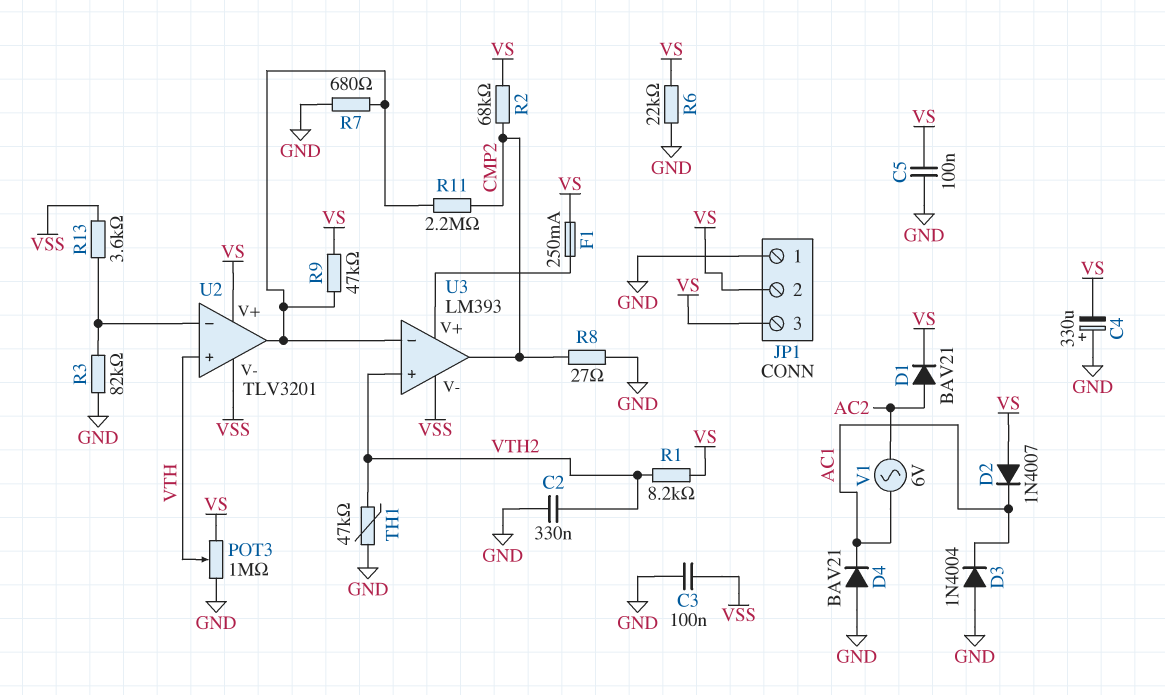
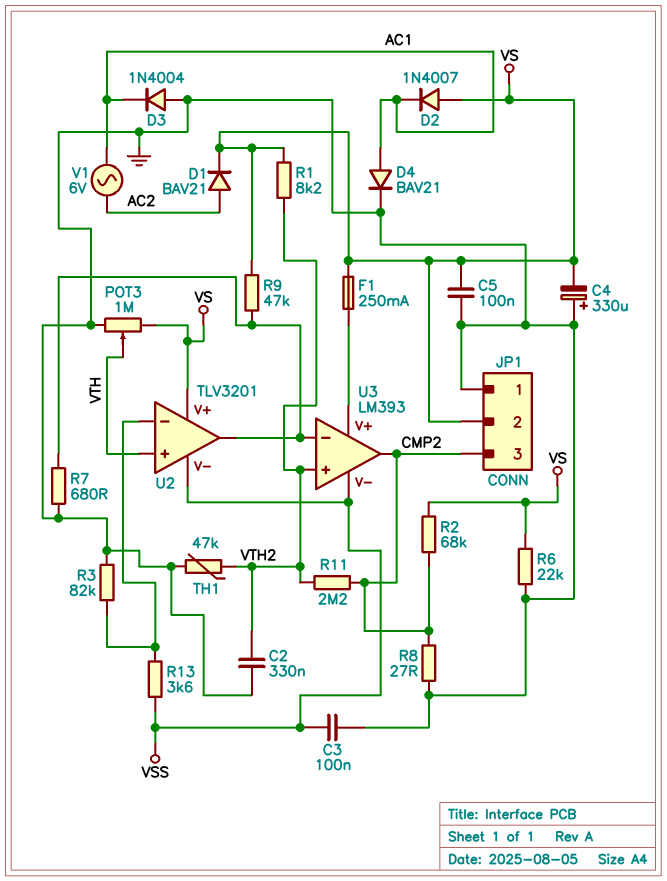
D4: diode BAV21 (A GND, K AC1) -> diode BAV21 (A AC1, K GND)
JP1 pin 3: VS -> CMP2
R11: 2.2M (CMP2, U2/out) -> 2.2M (CMP2, VTH2)

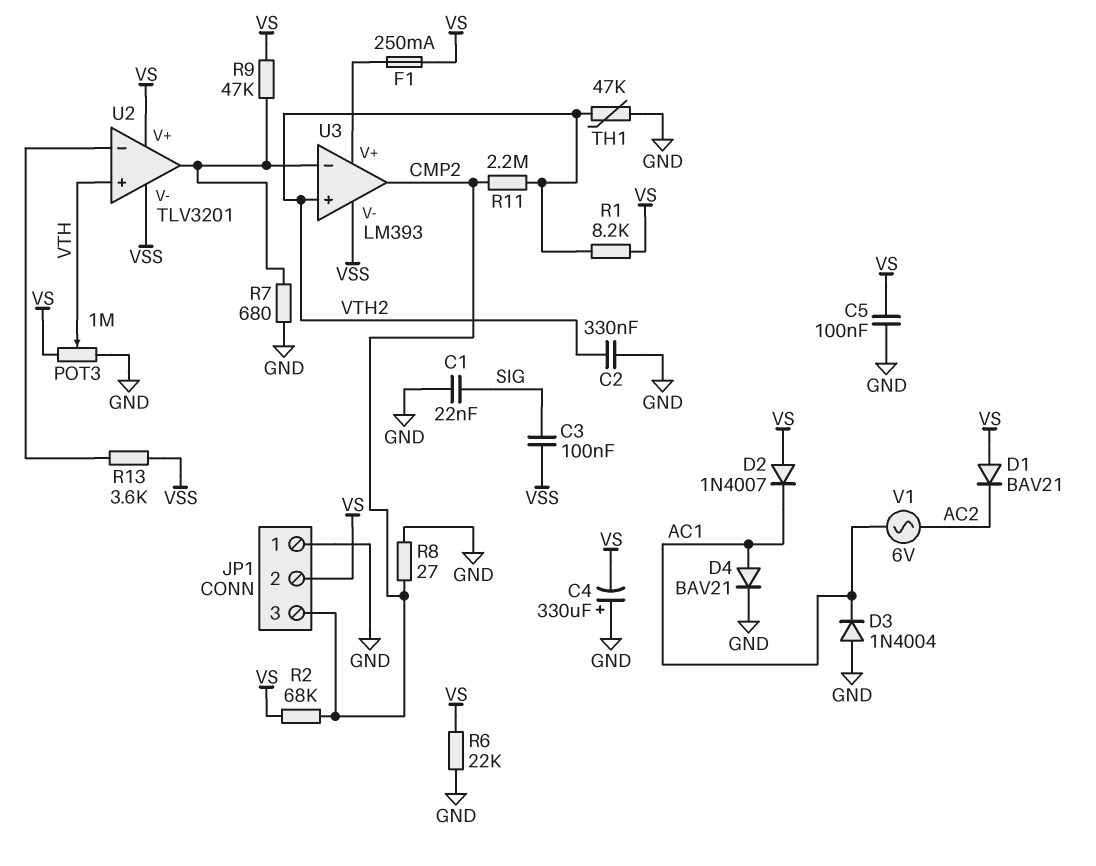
C1: none -> 22nF (GND, SIG)
C3: 100nF (GND, VSS) -> 100nF (SIG, VSS)
D1: diode BAV21 (A AC2, K VS) -> diode BAV21 (A VS, K AC2)
R3: 82k (GND, U2/in-) -> none

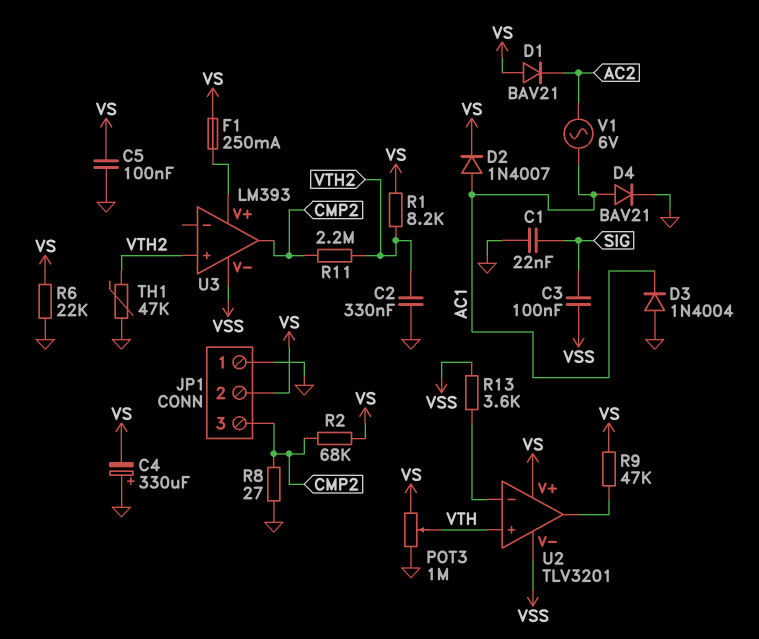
D2: diode 1N4007 (A VS, K AC1) -> diode 1N4007 (A AC1, K VS)
R7: 680 (GND, U2/out) -> none
U3 pin in-: U2/out -> none

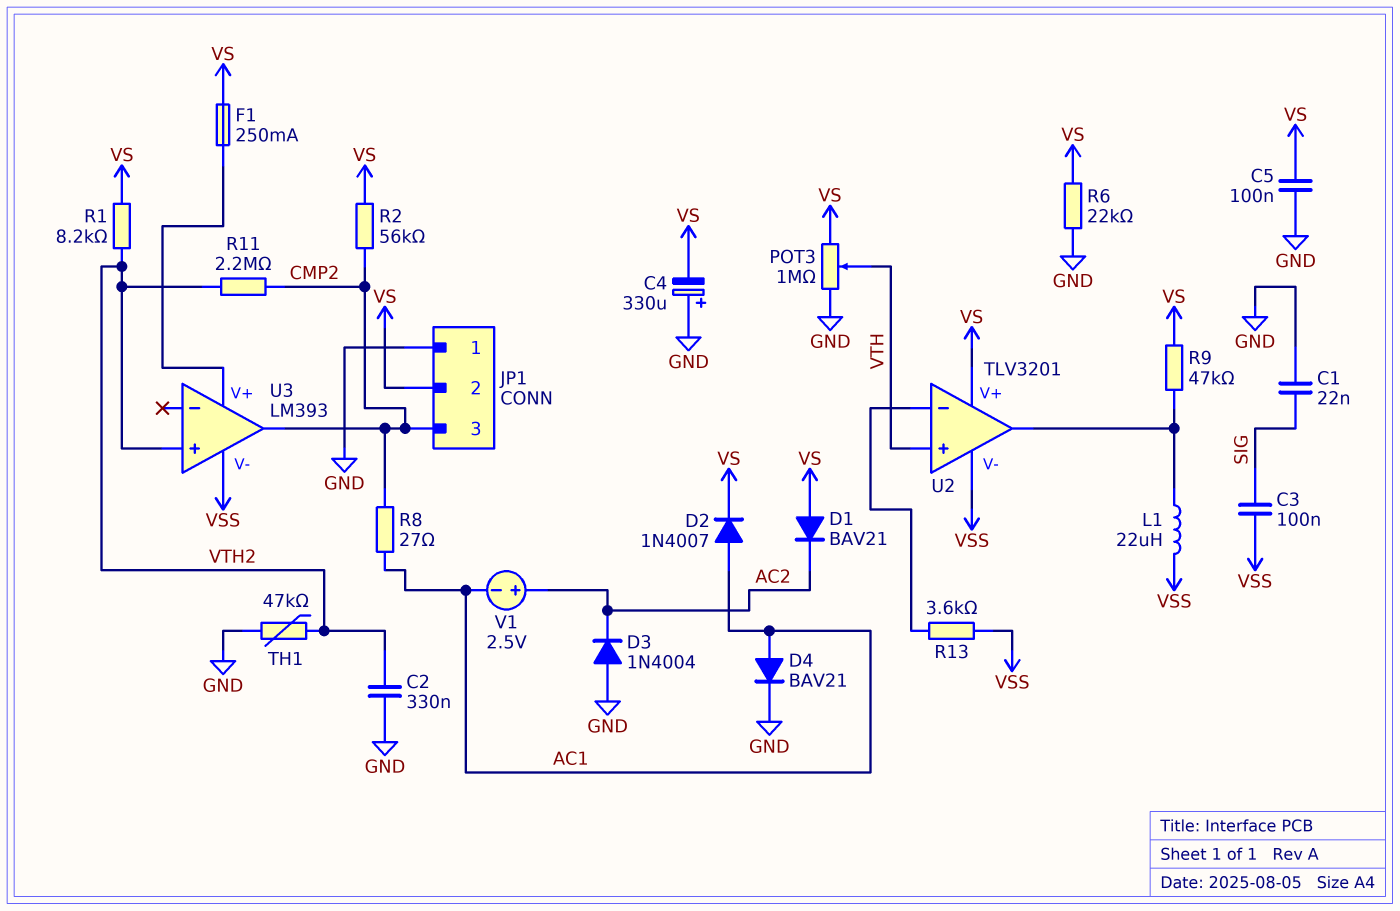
D3: diode 1N4004 (A GND, K AC1) -> diode 1N4004 (A GND, K AC2)
L1: none -> 22uH (U2/out, VSS)
R2: 68k (CMP2, VS) -> 56k (CMP2, VS)
R8: 27 (CMP2, GND) -> 27 (AC1, CMP2)
V1: AC 6V (AC1, AC2) -> 2.5V (plus AC2, minus AC1)

